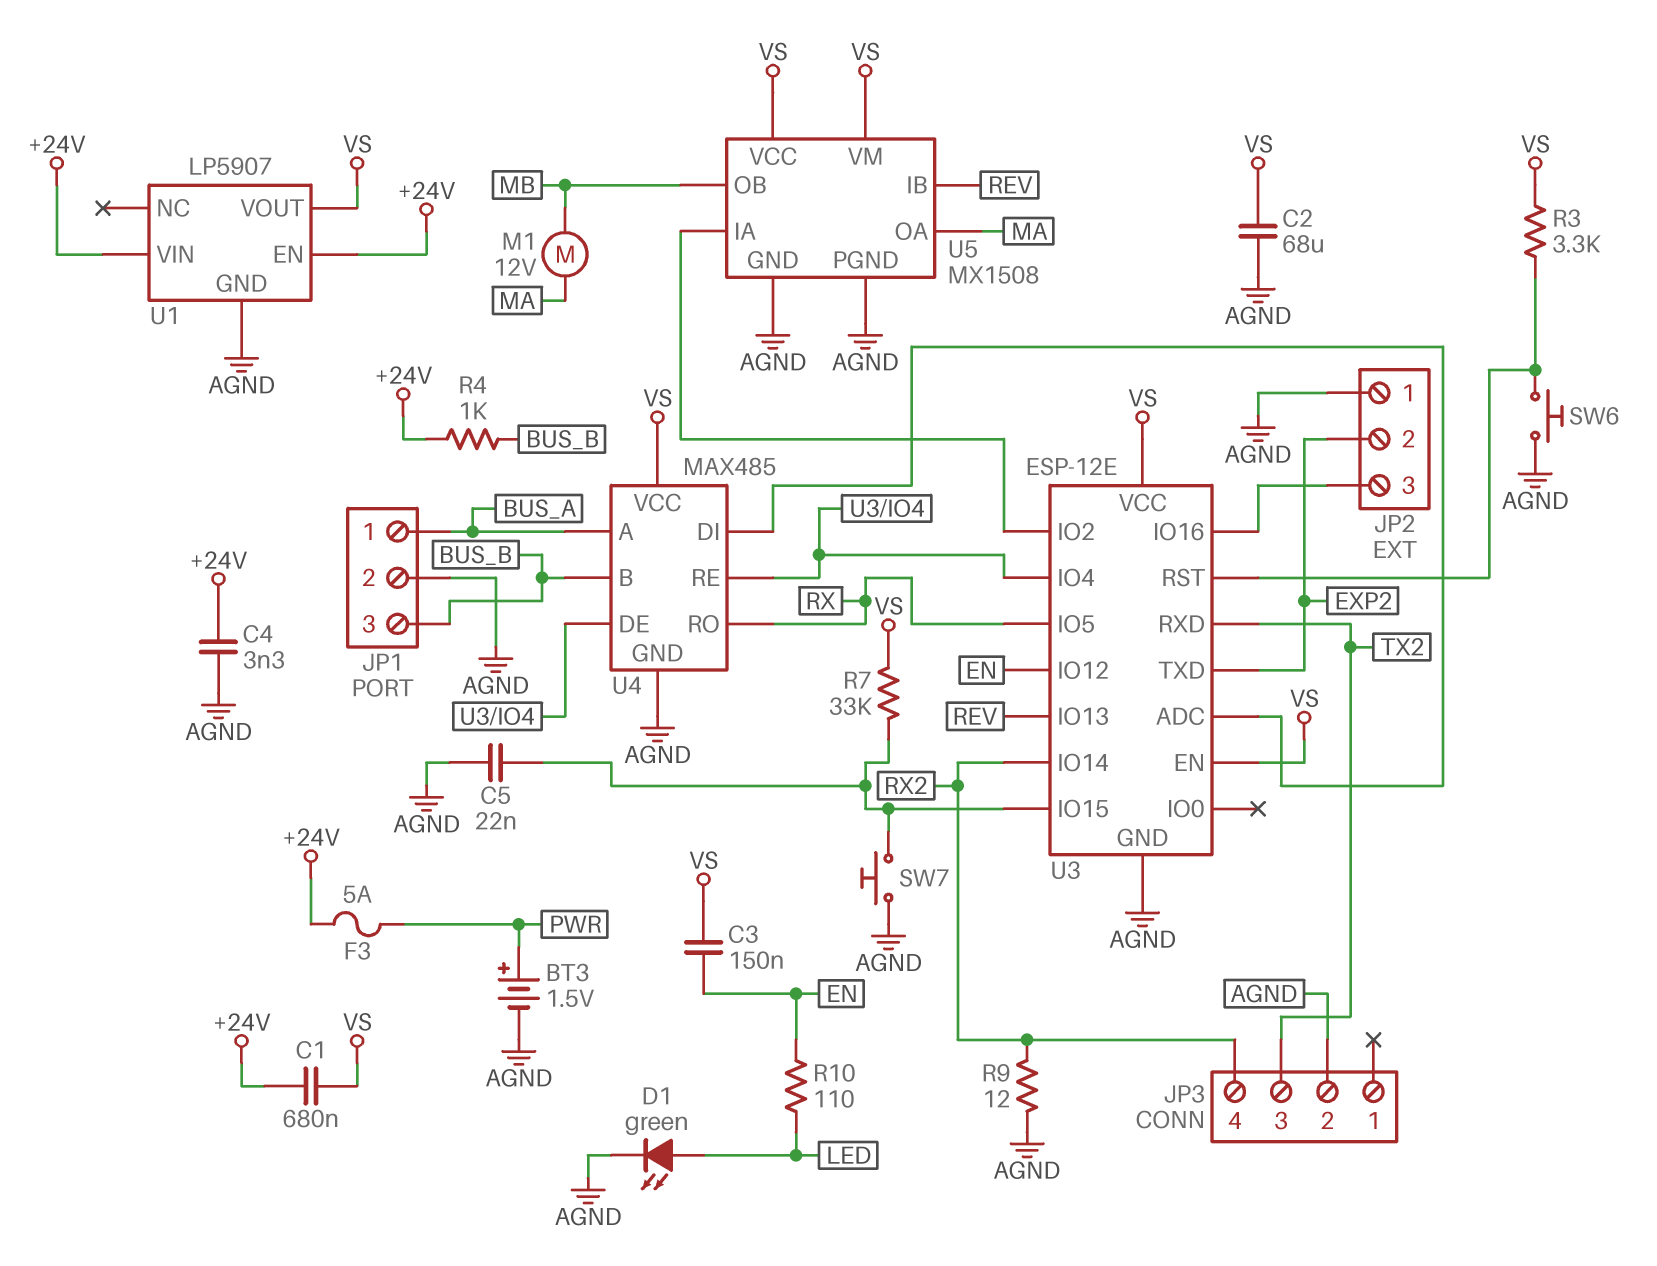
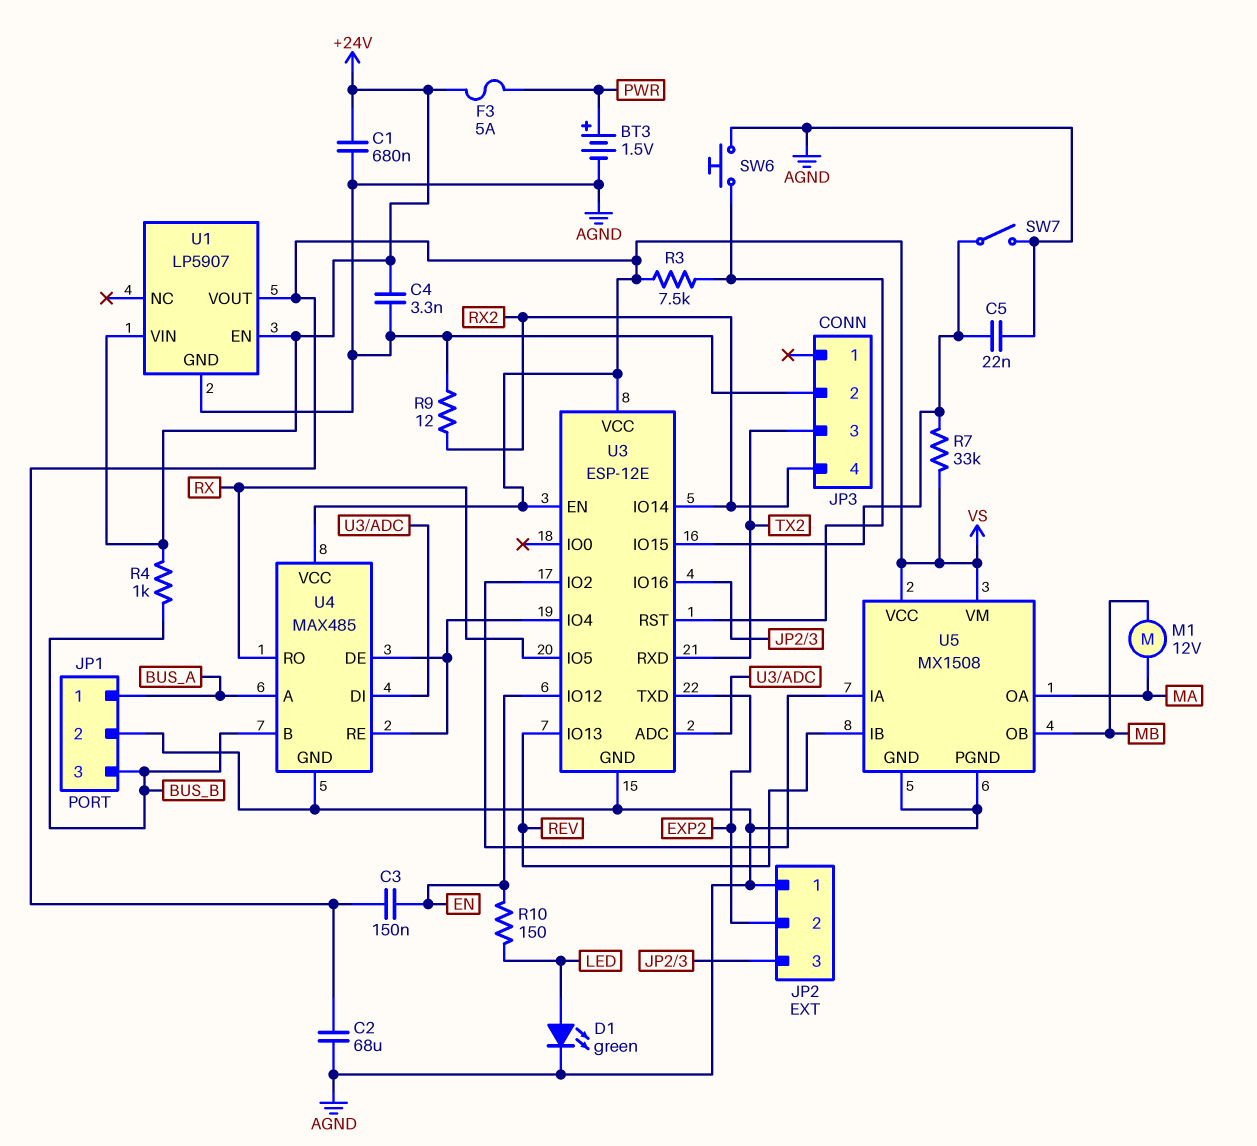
C1: 680nF (+24V, VS) -> 680nF (+24V, AGND)
R3: 3.3k (U3/RST, VS) -> 7.5k (U3/RST, VS)
R10: 110 (EN, LED) -> 150 (EN, LED)
SW7: button (AGND, U3/IO15) -> switch (AGND, U3/IO15)

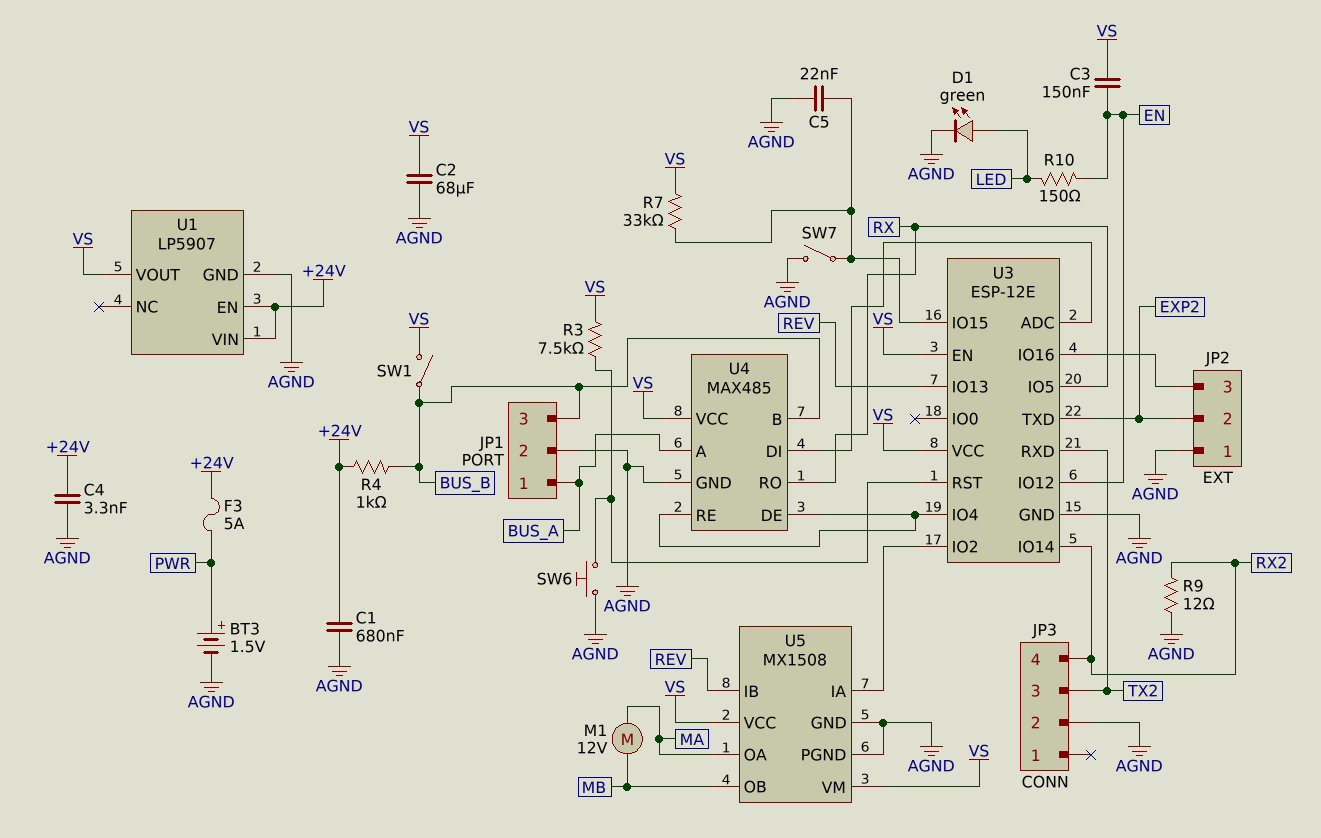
SW1: none -> switch (BUS_B, VS)

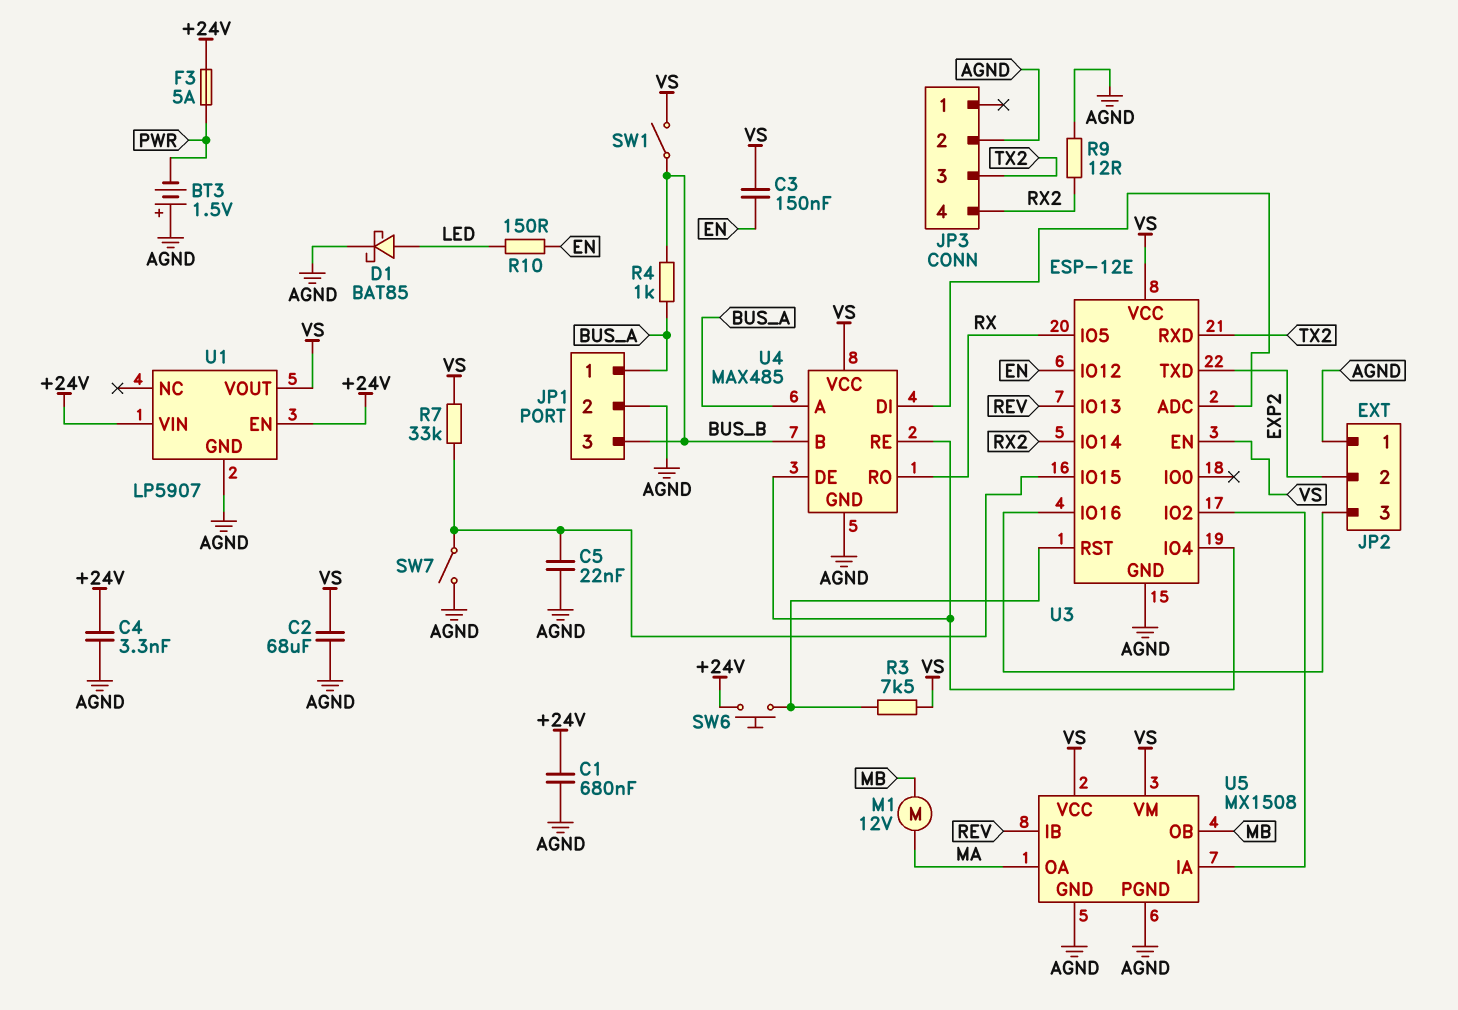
BT3: 1.5V (plus PWR, minus AGND) -> 1.5V (plus AGND, minus PWR)
D1: LED green (A LED, K AGND) -> schottky BAT85 (A LED, K AGND)
R4: 1k (+24V, BUS_B) -> 1k (BUS_A, BUS_B)
SW6: button (AGND, U3/RST) -> button (+24V, U3/RST)

